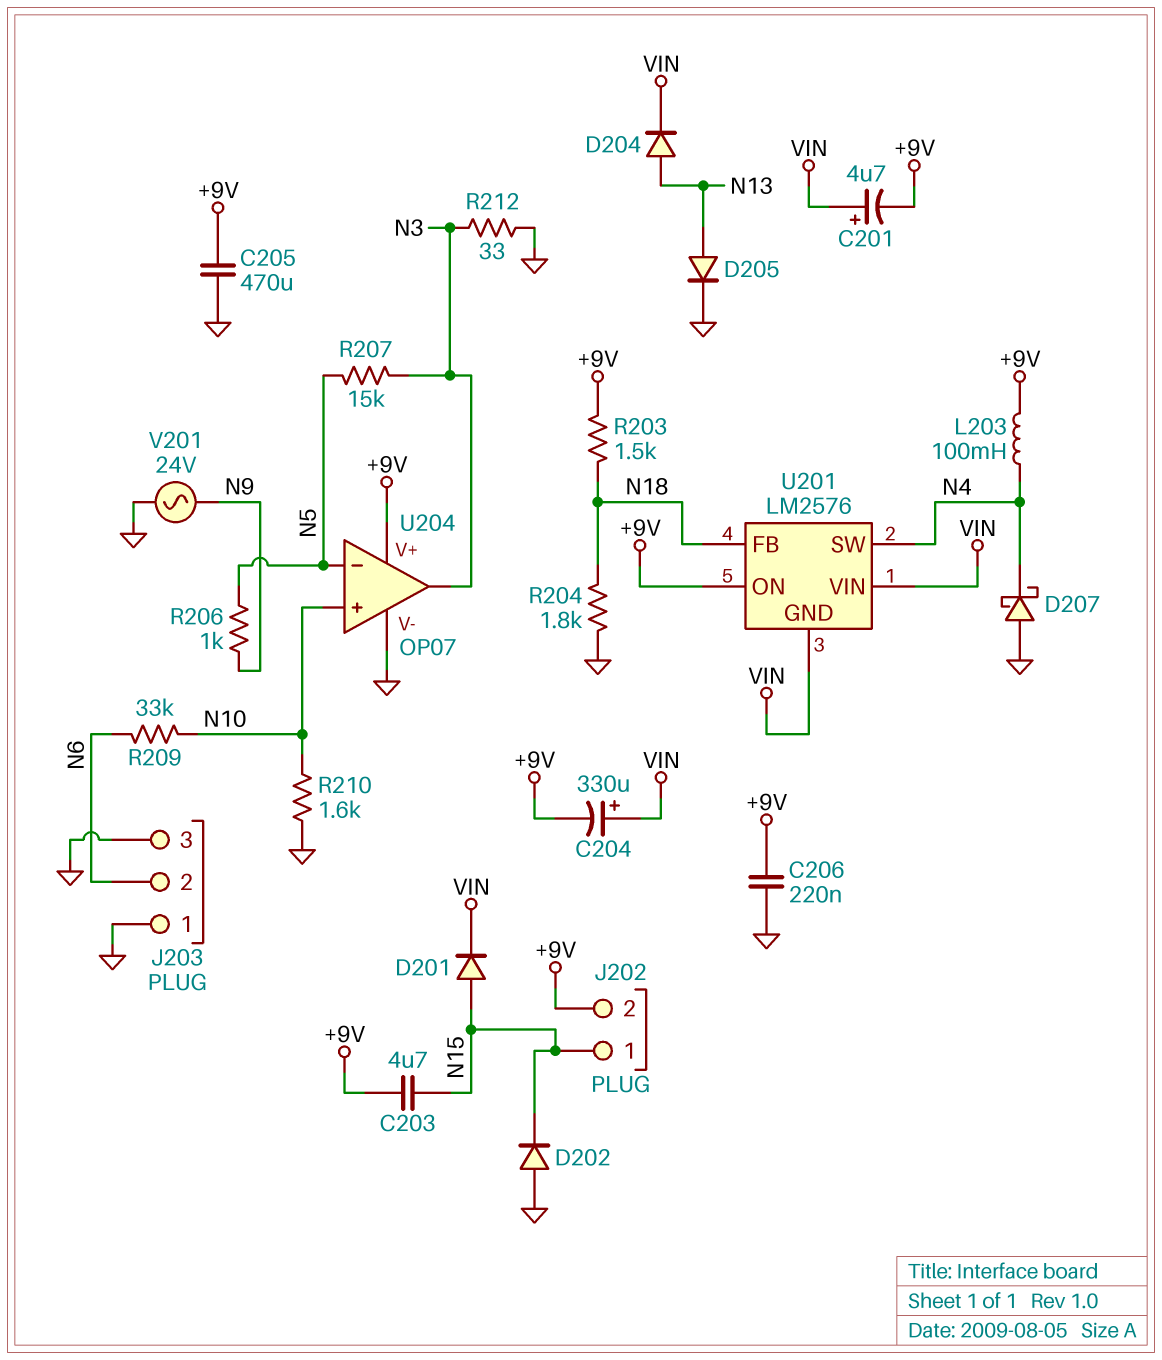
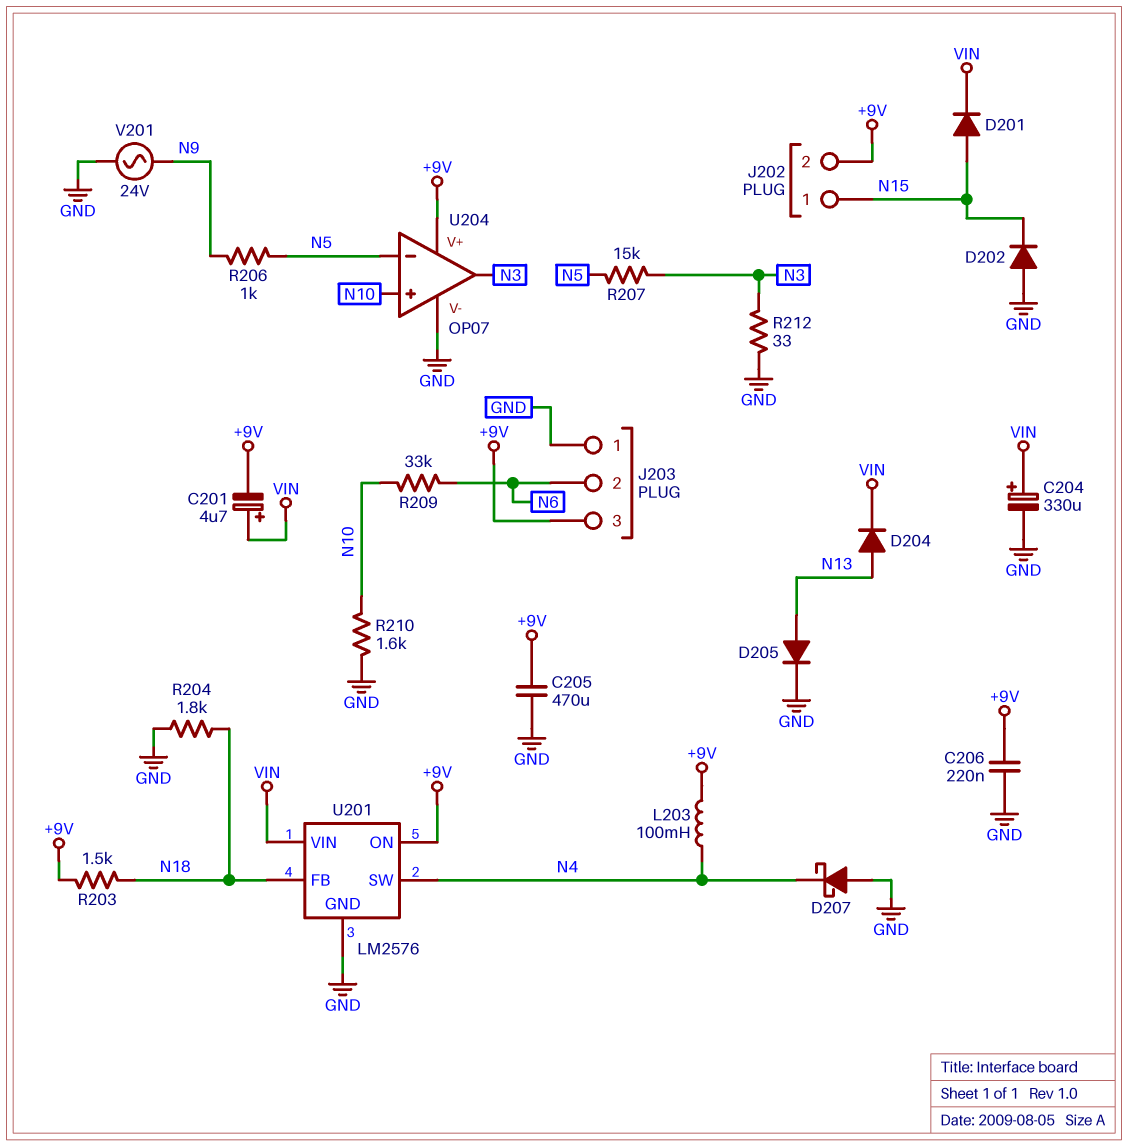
C203: 4.7uF (+9V, N15) -> none
C204: 330uF (plus VIN, minus +9V) -> 330uF (plus VIN, minus GND)
J203 pin 3: GND -> +9V
U201 pin GND: VIN -> GND

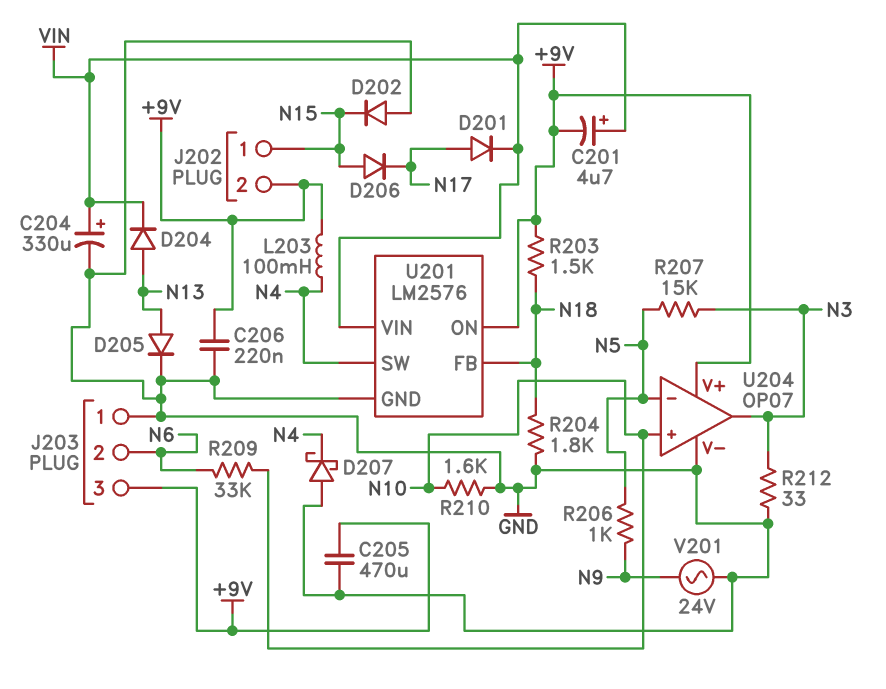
D201: diode (A N15, K VIN) -> diode (A N17, K VIN)
D206: none -> diode (A N15, K N17)

